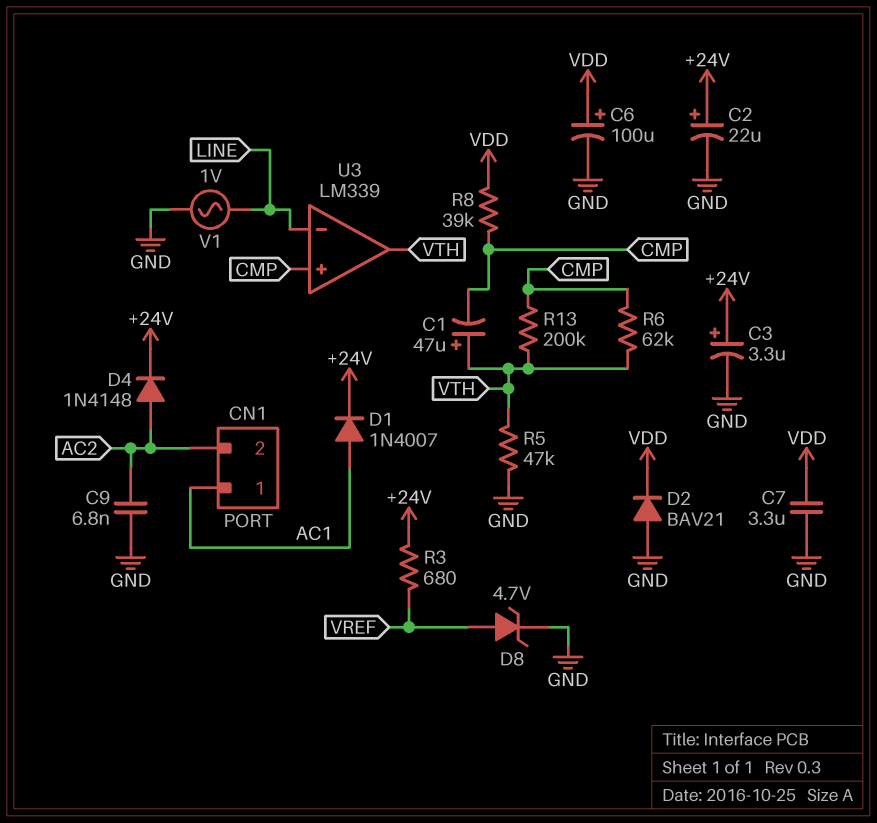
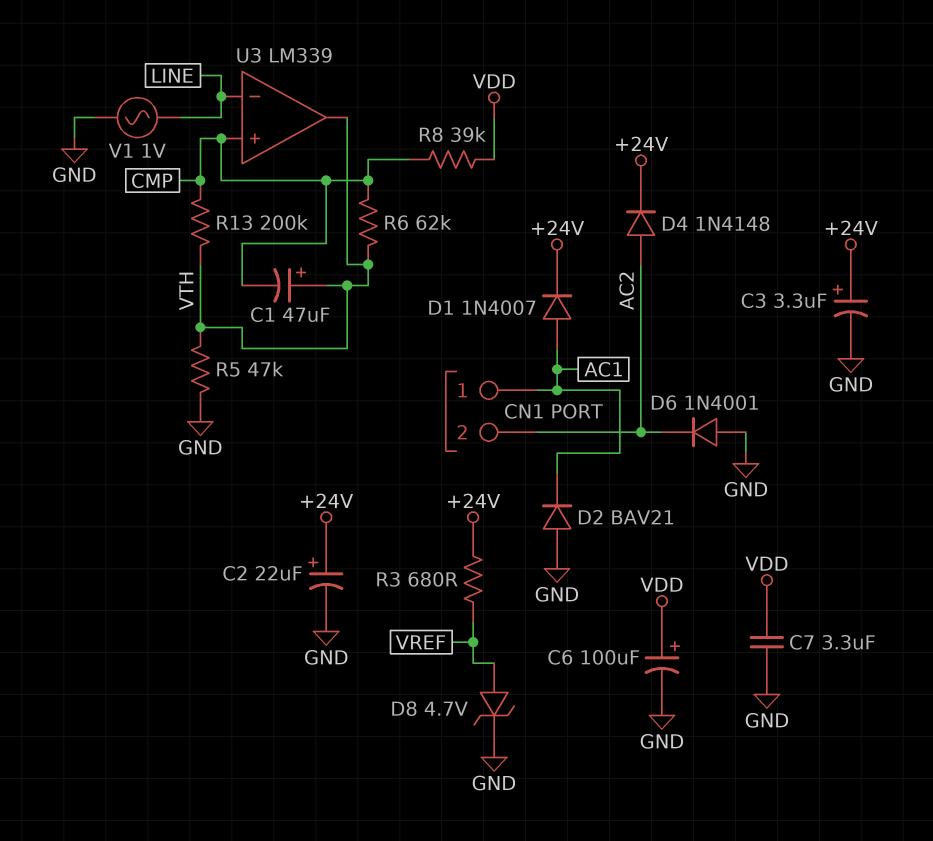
C9: 6.8nF (AC2, GND) -> none
D2: diode BAV21 (A GND, K VDD) -> diode BAV21 (A GND, K AC1)
D6: none -> diode 1N4001 (A GND, K AC2)

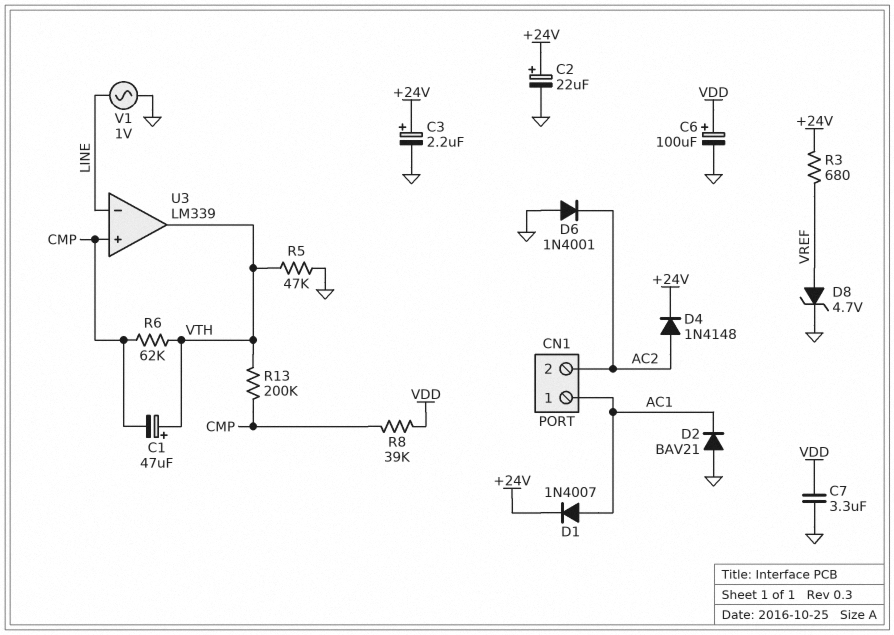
C3: 3.3uF (plus +24V, minus GND) -> 2.2uF (plus +24V, minus GND)

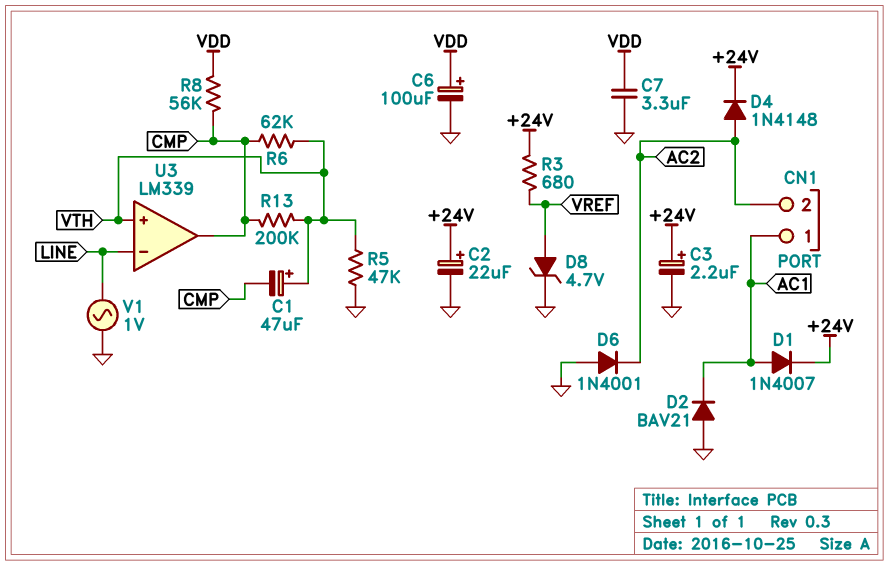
R8: 39k (CMP, VDD) -> 56k (CMP, VDD)
U3 pin in+: CMP -> VTH
U3 pin out: VTH -> CMP

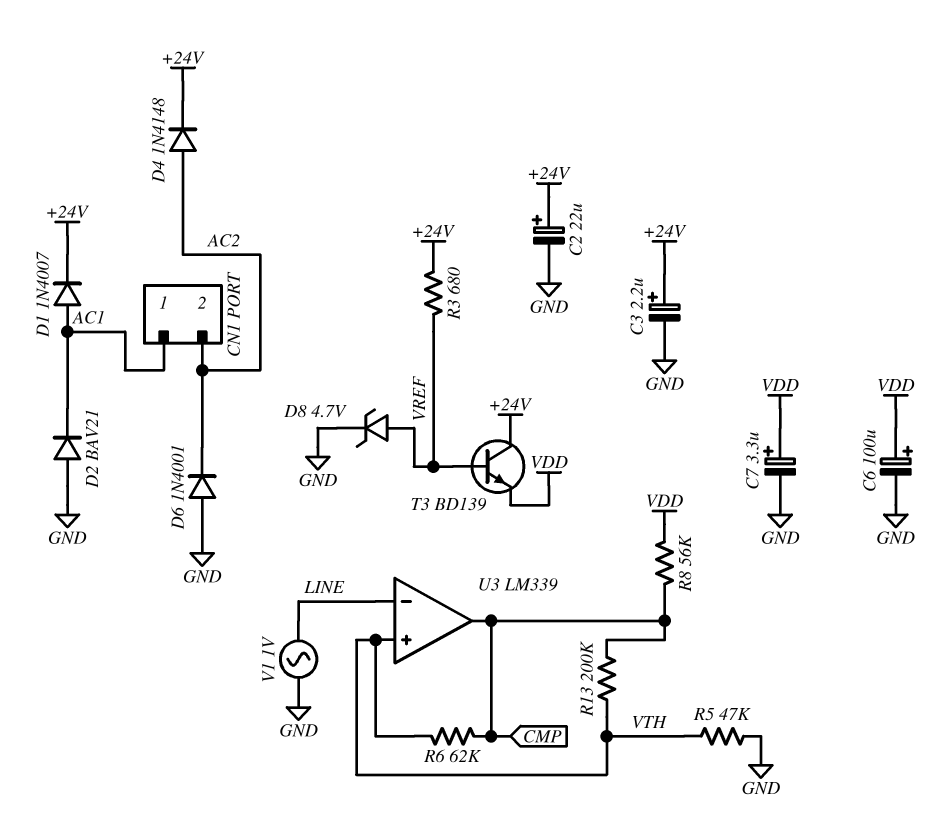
C1: 47uF (plus VTH, minus CMP) -> none
C7: 3.3uF (GND, VDD) -> 3.3uF (plus VDD, minus GND)
T3: none -> NPN BD139 (B VREF, C +24V, E VDD)

